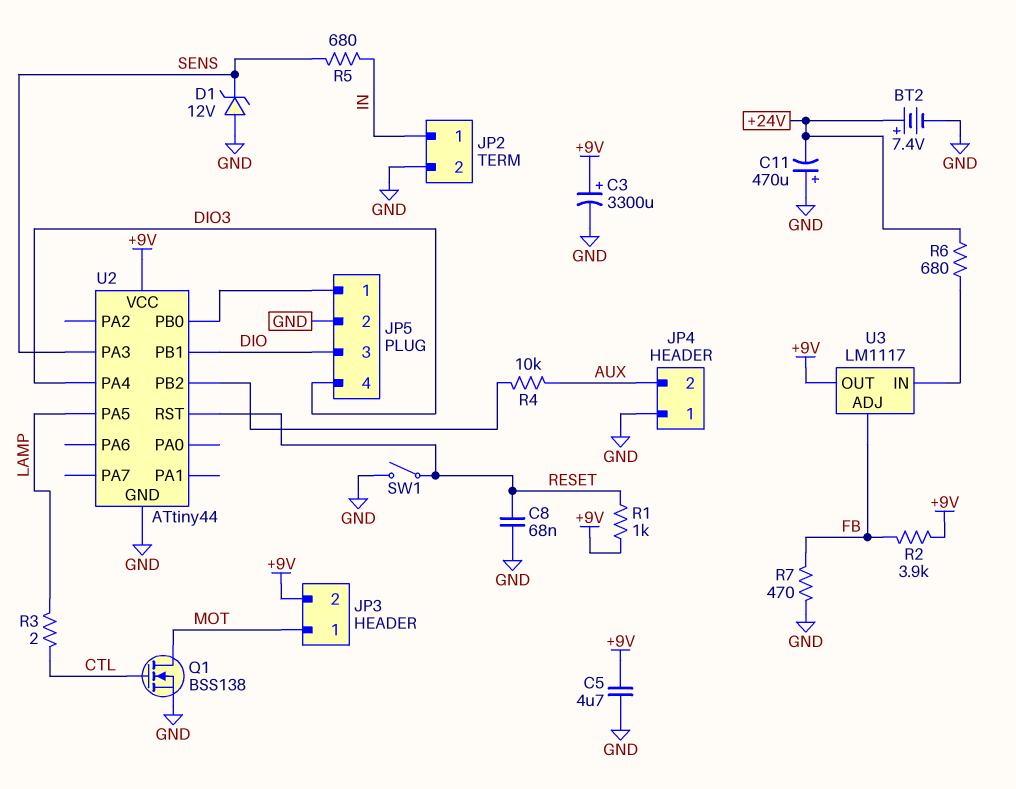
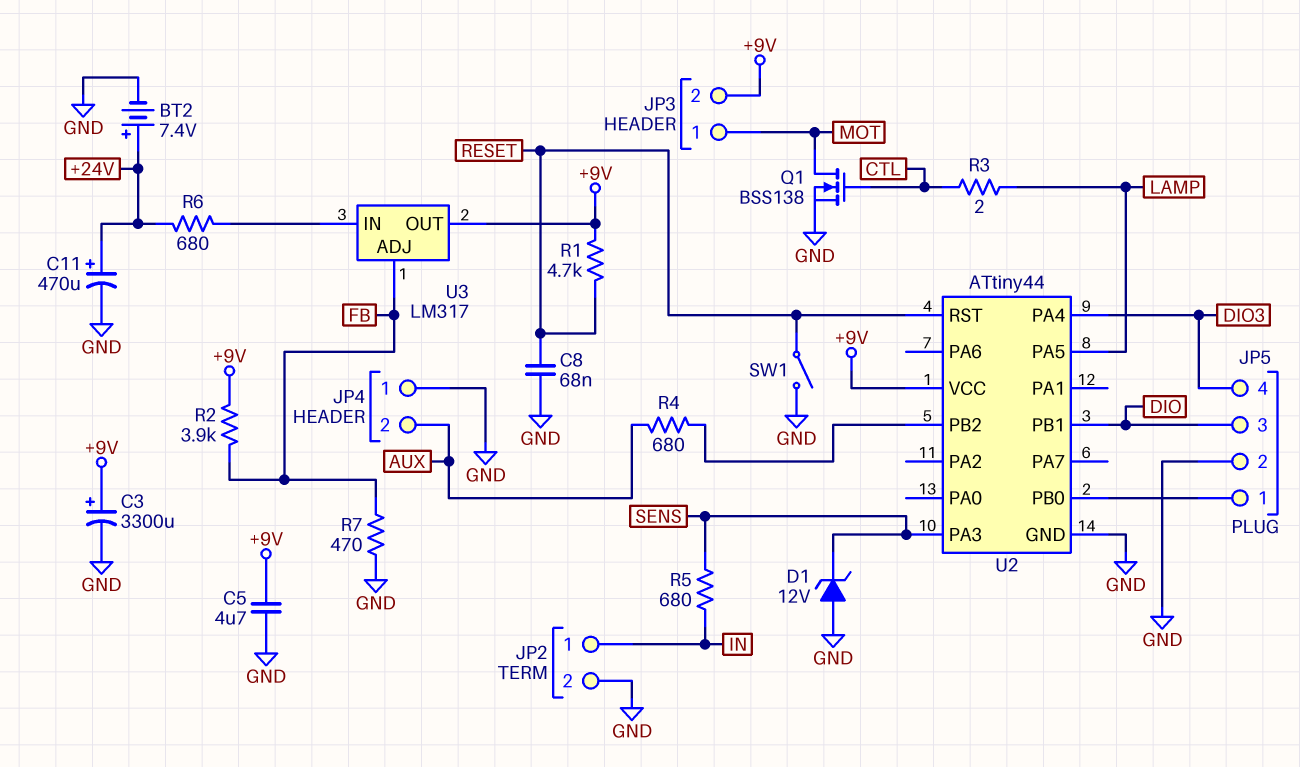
C11: 470uF (plus GND, minus +24V) -> 470uF (plus +24V, minus GND)
R1: 1k (+9V, RESET) -> 4.7k (+9V, RESET)
R4: 10k (AUX, U2/PB2) -> 680 (AUX, U2/PB2)
U3: LM1117 -> LM317

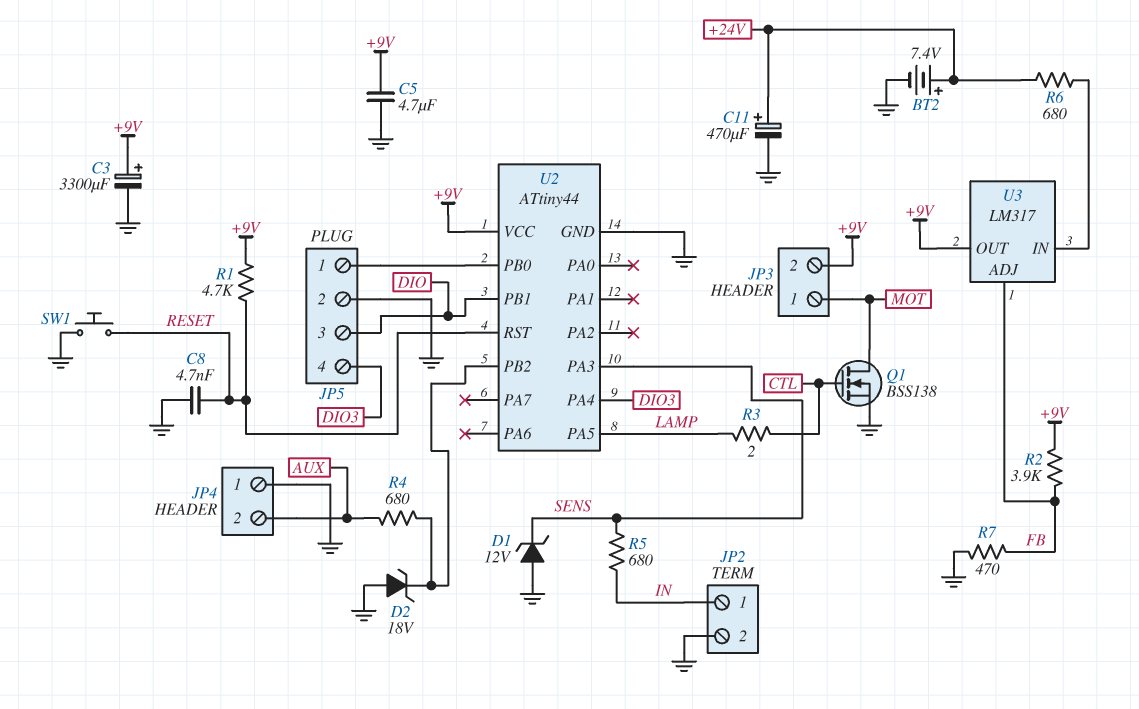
C8: 68nF (GND, RESET) -> 4.7nF (GND, RESET)
D2: none -> zener 18V (A GND, K U2/PB2)
SW1: switch (GND, RESET) -> button (GND, RESET)

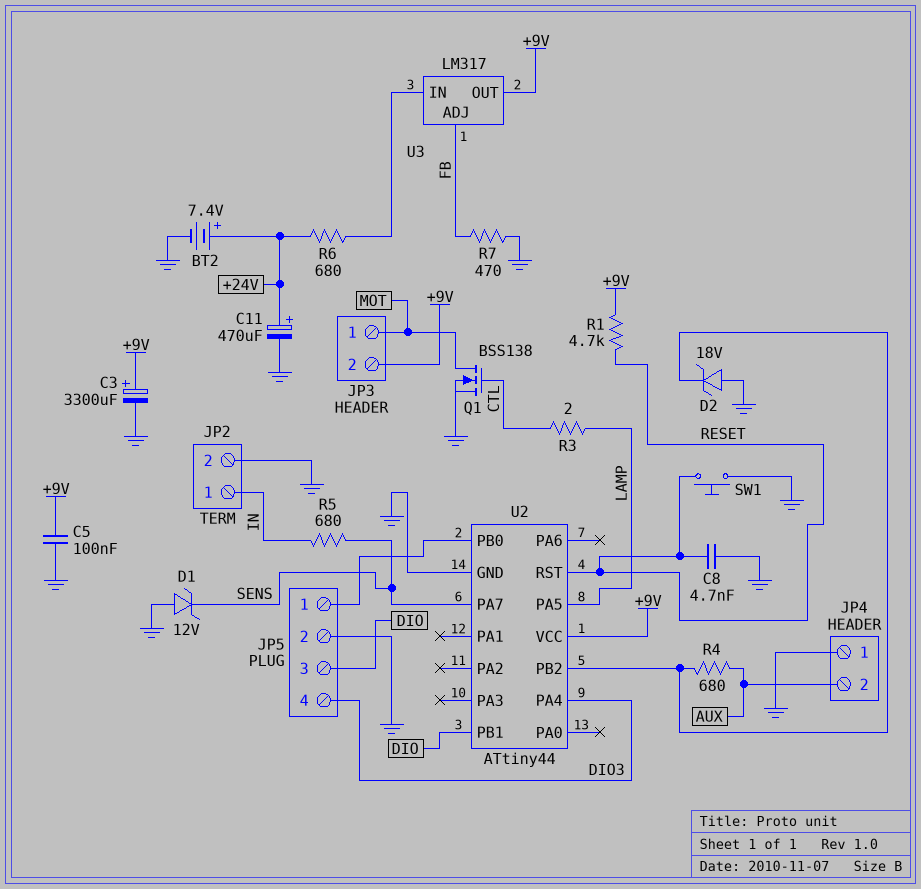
C5: 4.7uF (+9V, GND) -> 100nF (+9V, GND)
R2: 3.9k (+9V, FB) -> none
U2 pin PA3: SENS -> none
U2 pin PA7: none -> SENS

